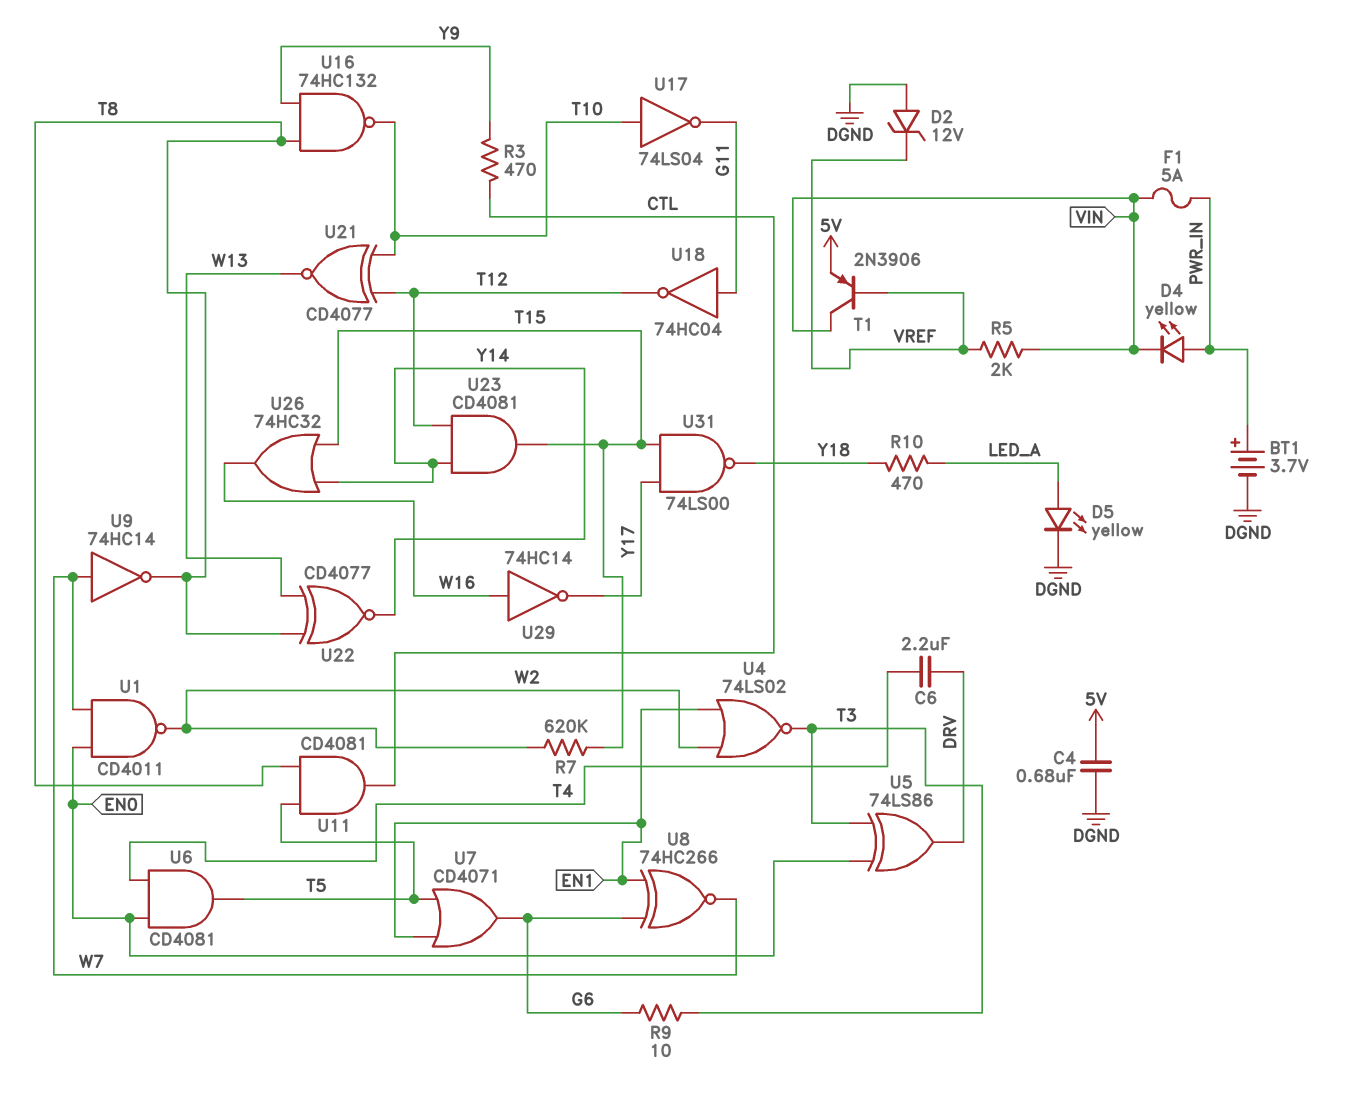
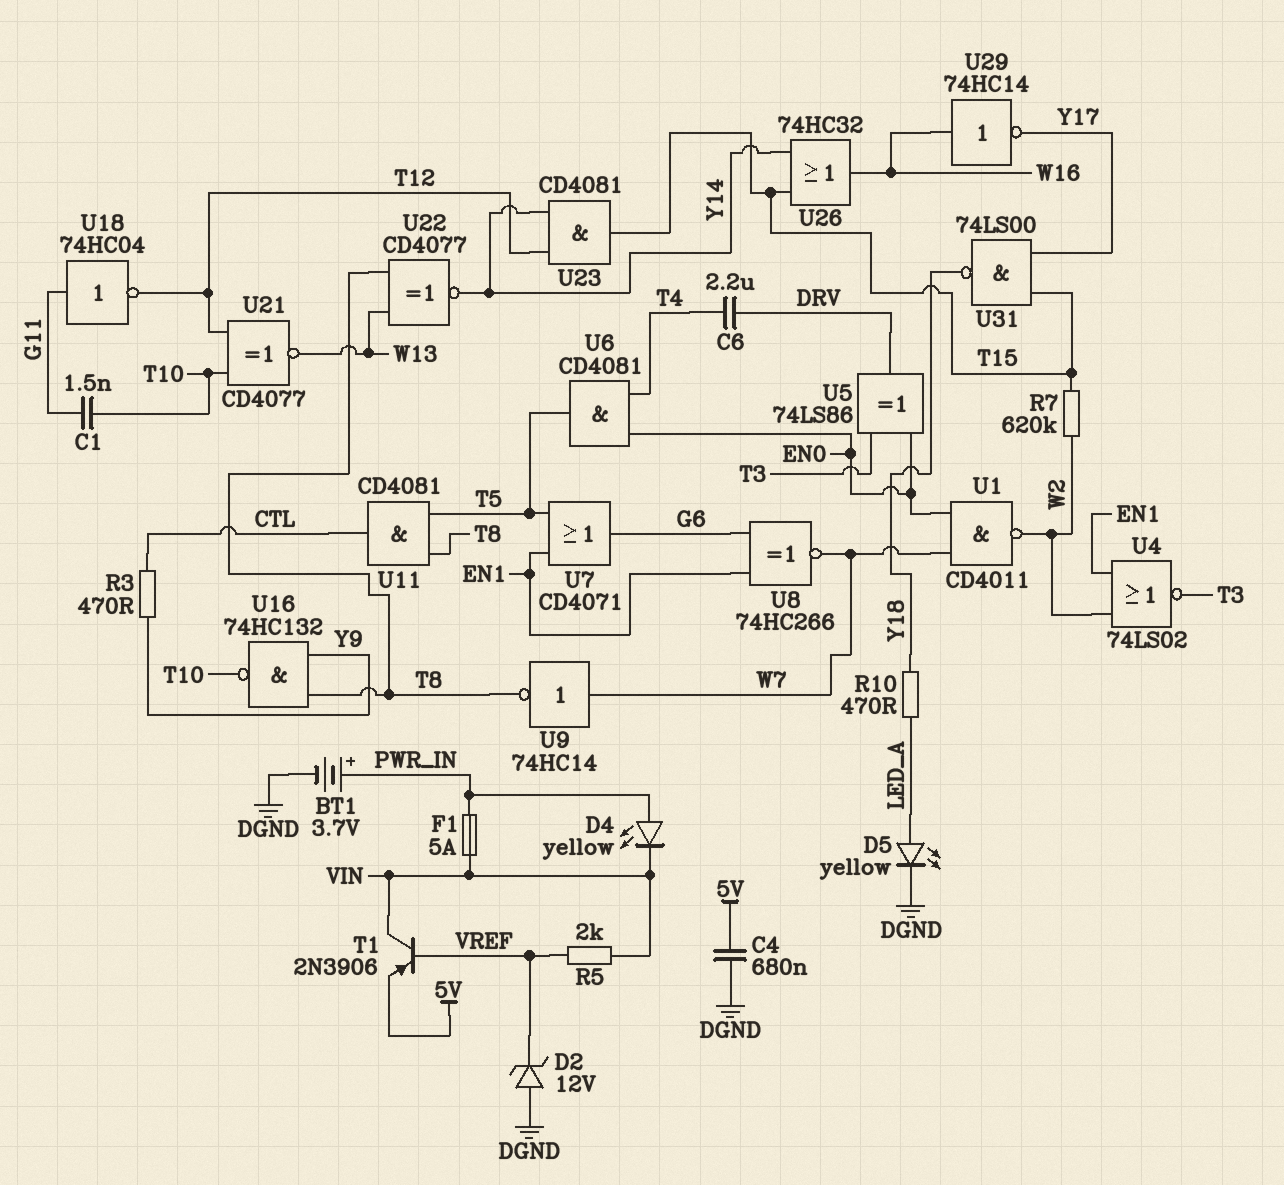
C1: none -> 1.5nF (G11, T10)
R9: 10 (G6, T3) -> none
U17: NOT 74LS04 (in T10, out G11) -> none

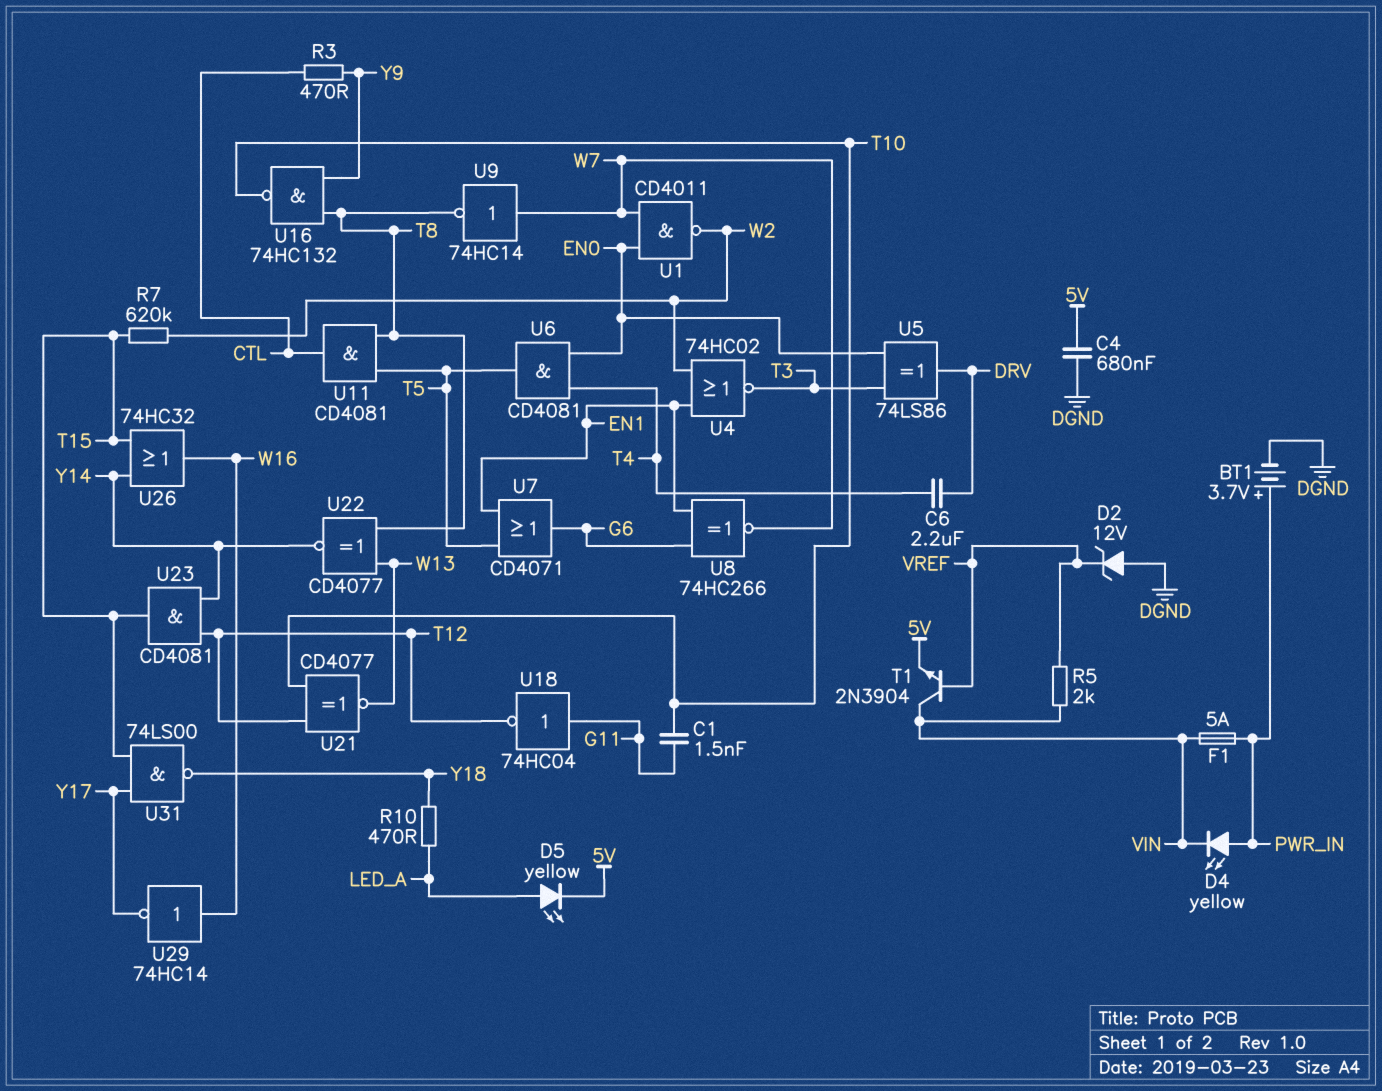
D5: LED yellow (A LED_A, K DGND) -> LED yellow (A LED_A, K 5V)
T1: PNP 2N3906 (B VREF, C VIN, E 5V) -> NPN 2N3904 (B VREF, C VIN, E 5V)
U4: NOR 74LS02 (in EN1, in W2, out T3) -> NOR 74HC02 (in EN1, in W2, out T3)

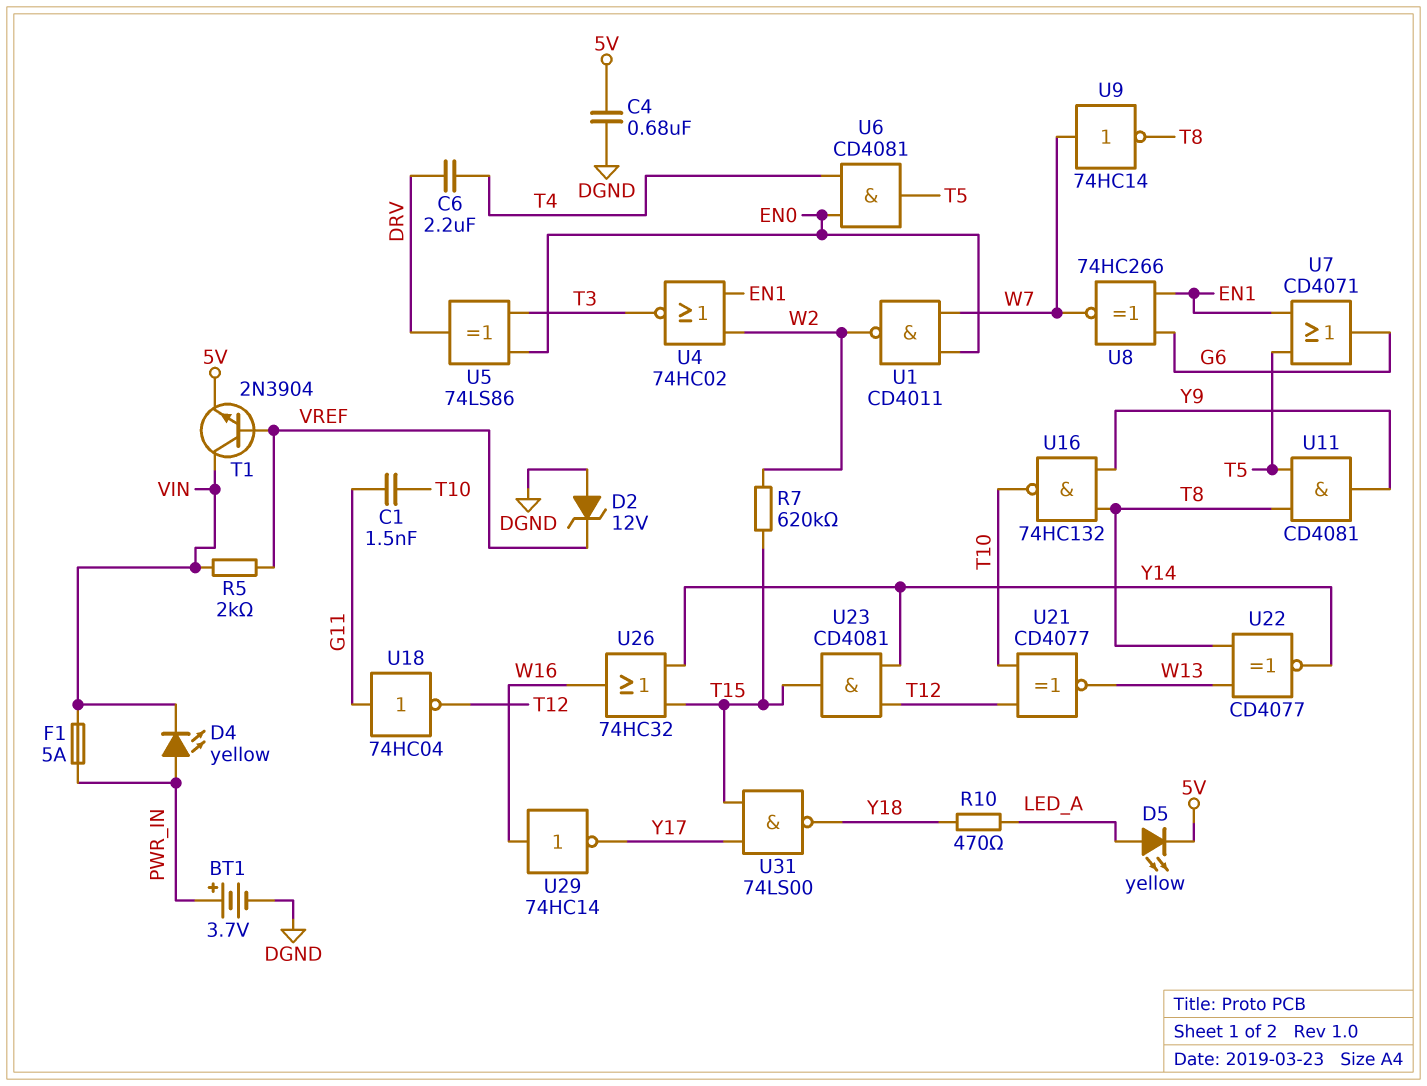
R3: 470 (CTL, Y9) -> none
U11: AND CD4081 (in T5, in T8, out CTL) -> AND CD4081 (in T5, in T8, out Y9)

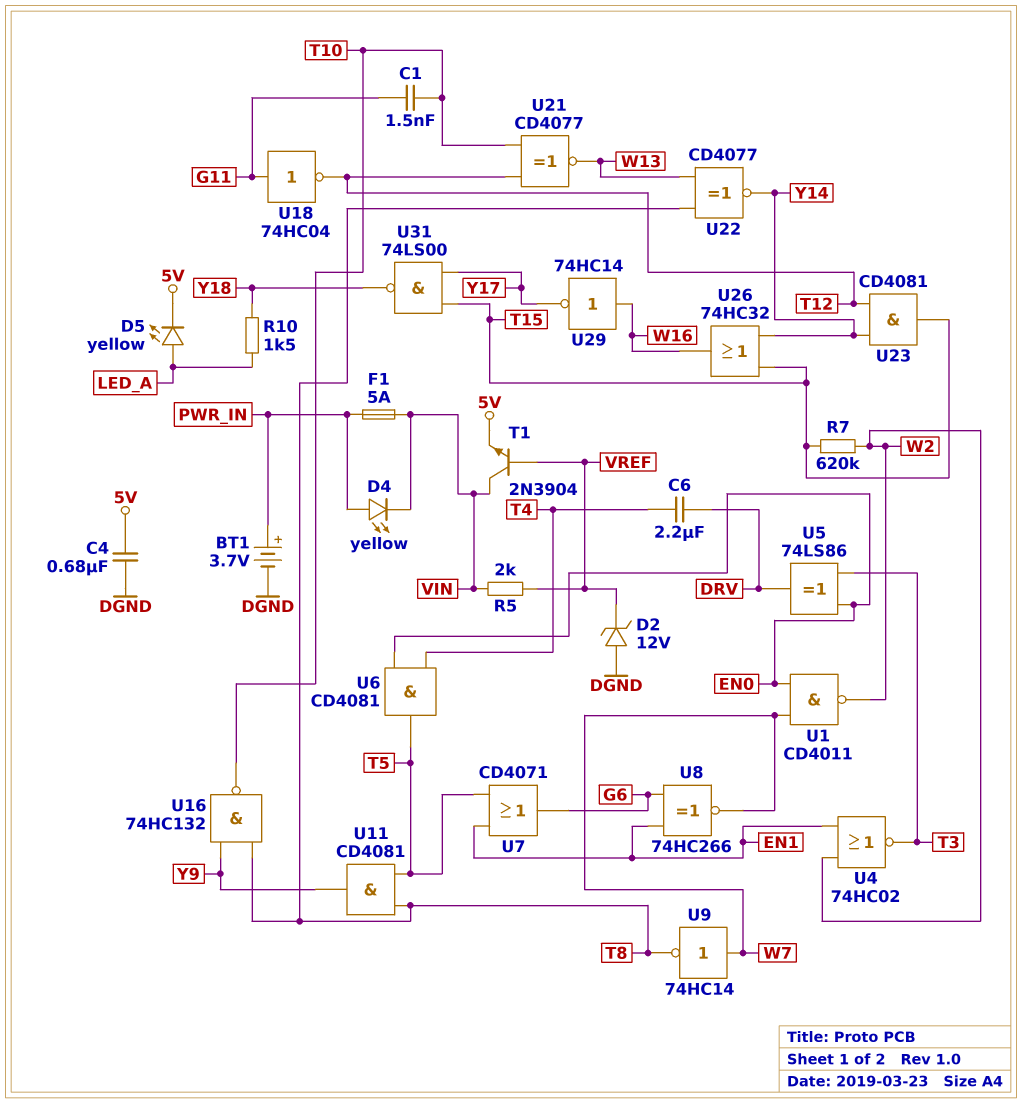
R10: 470 (LED_A, Y18) -> 1.5k (LED_A, Y18)

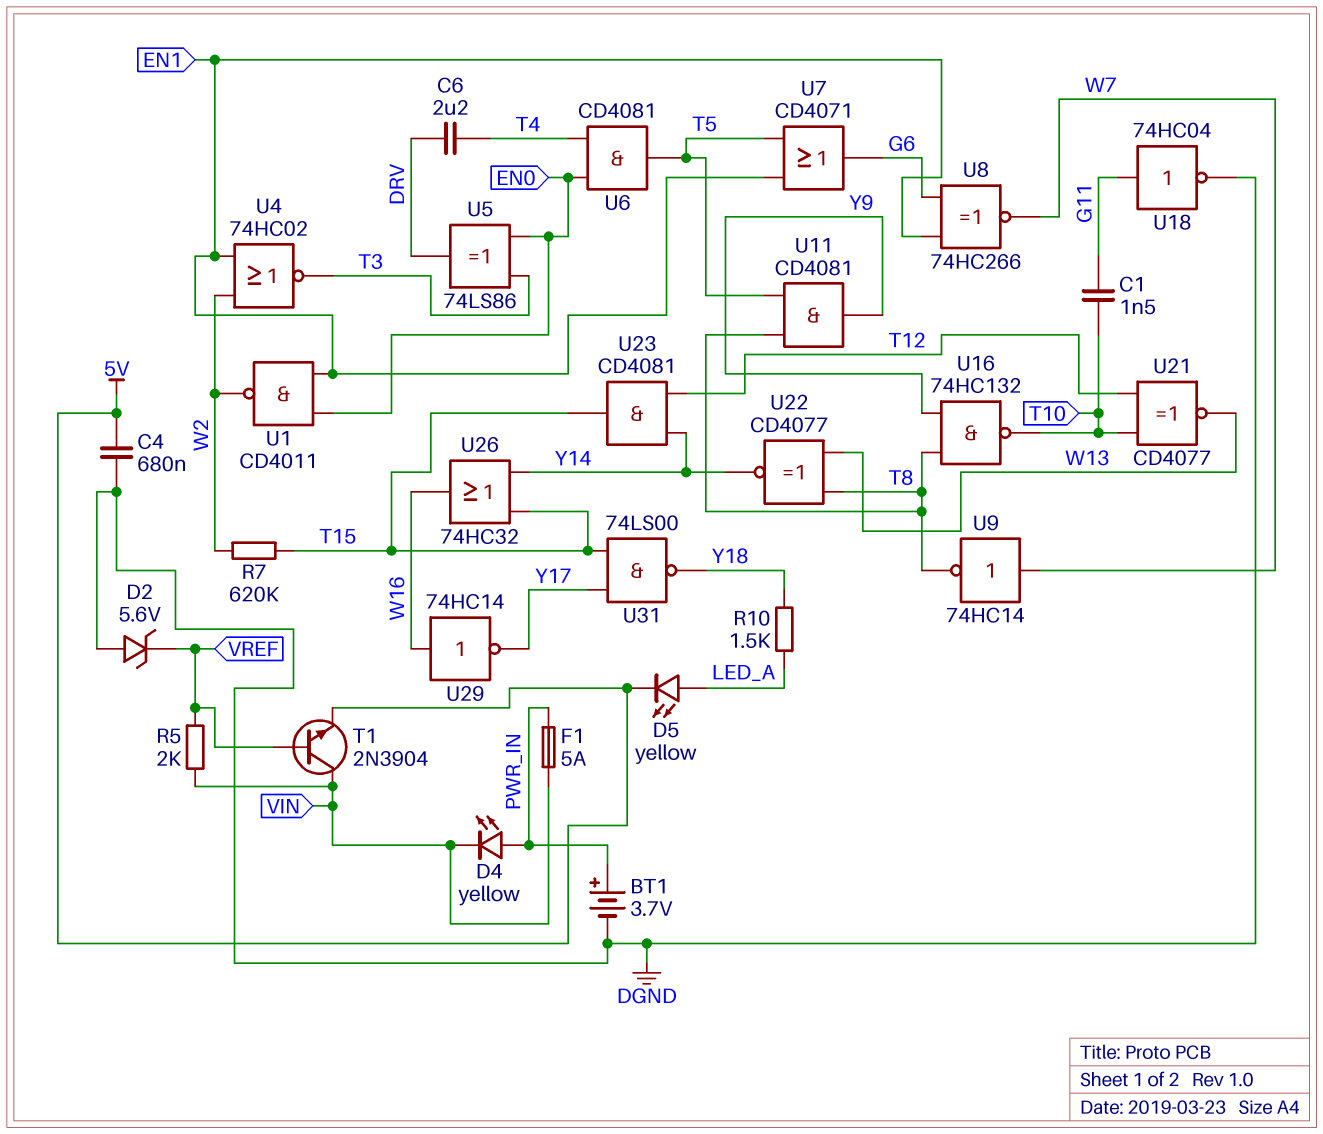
D2: zener 12V (A DGND, K VREF) -> zener 5.6V (A DGND, K VREF)
U1: NAND CD4011 (in EN0, in W7, out W2) -> NAND CD4011 (in EN0, in EN1, out W2)
U18: NOT 74HC04 (in G11, out T12) -> NOT 74HC04 (in G11, out DGND)

